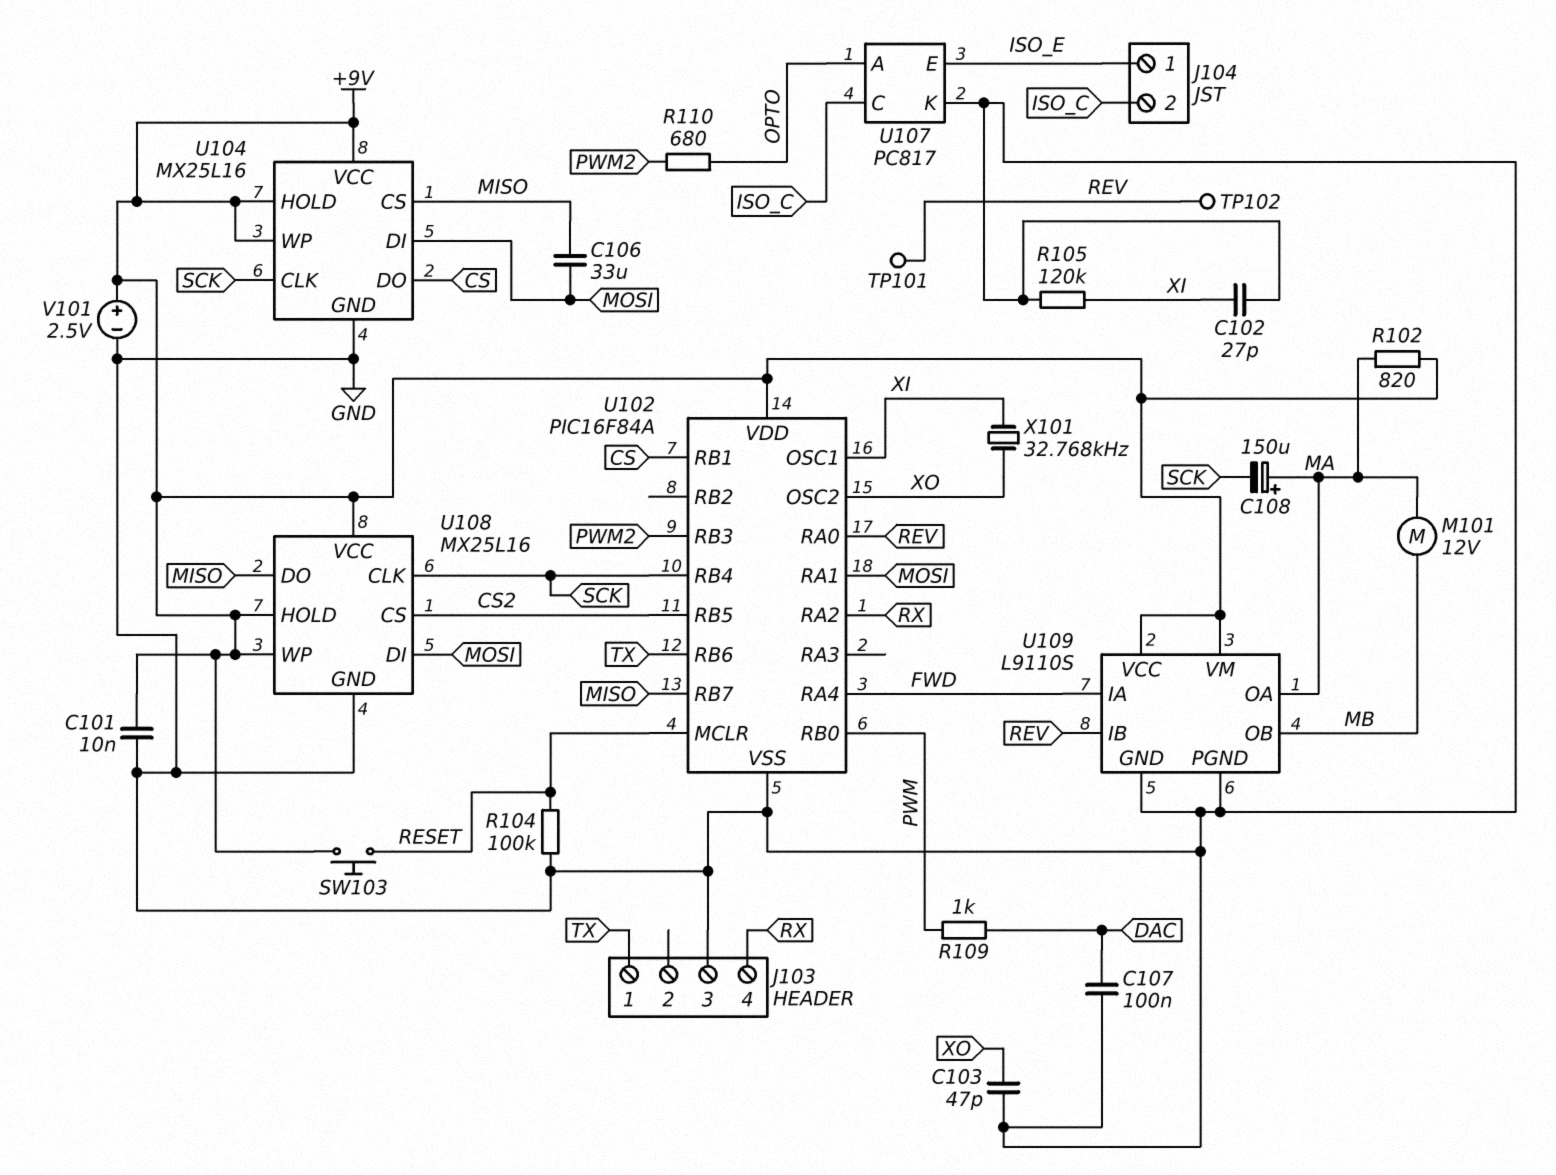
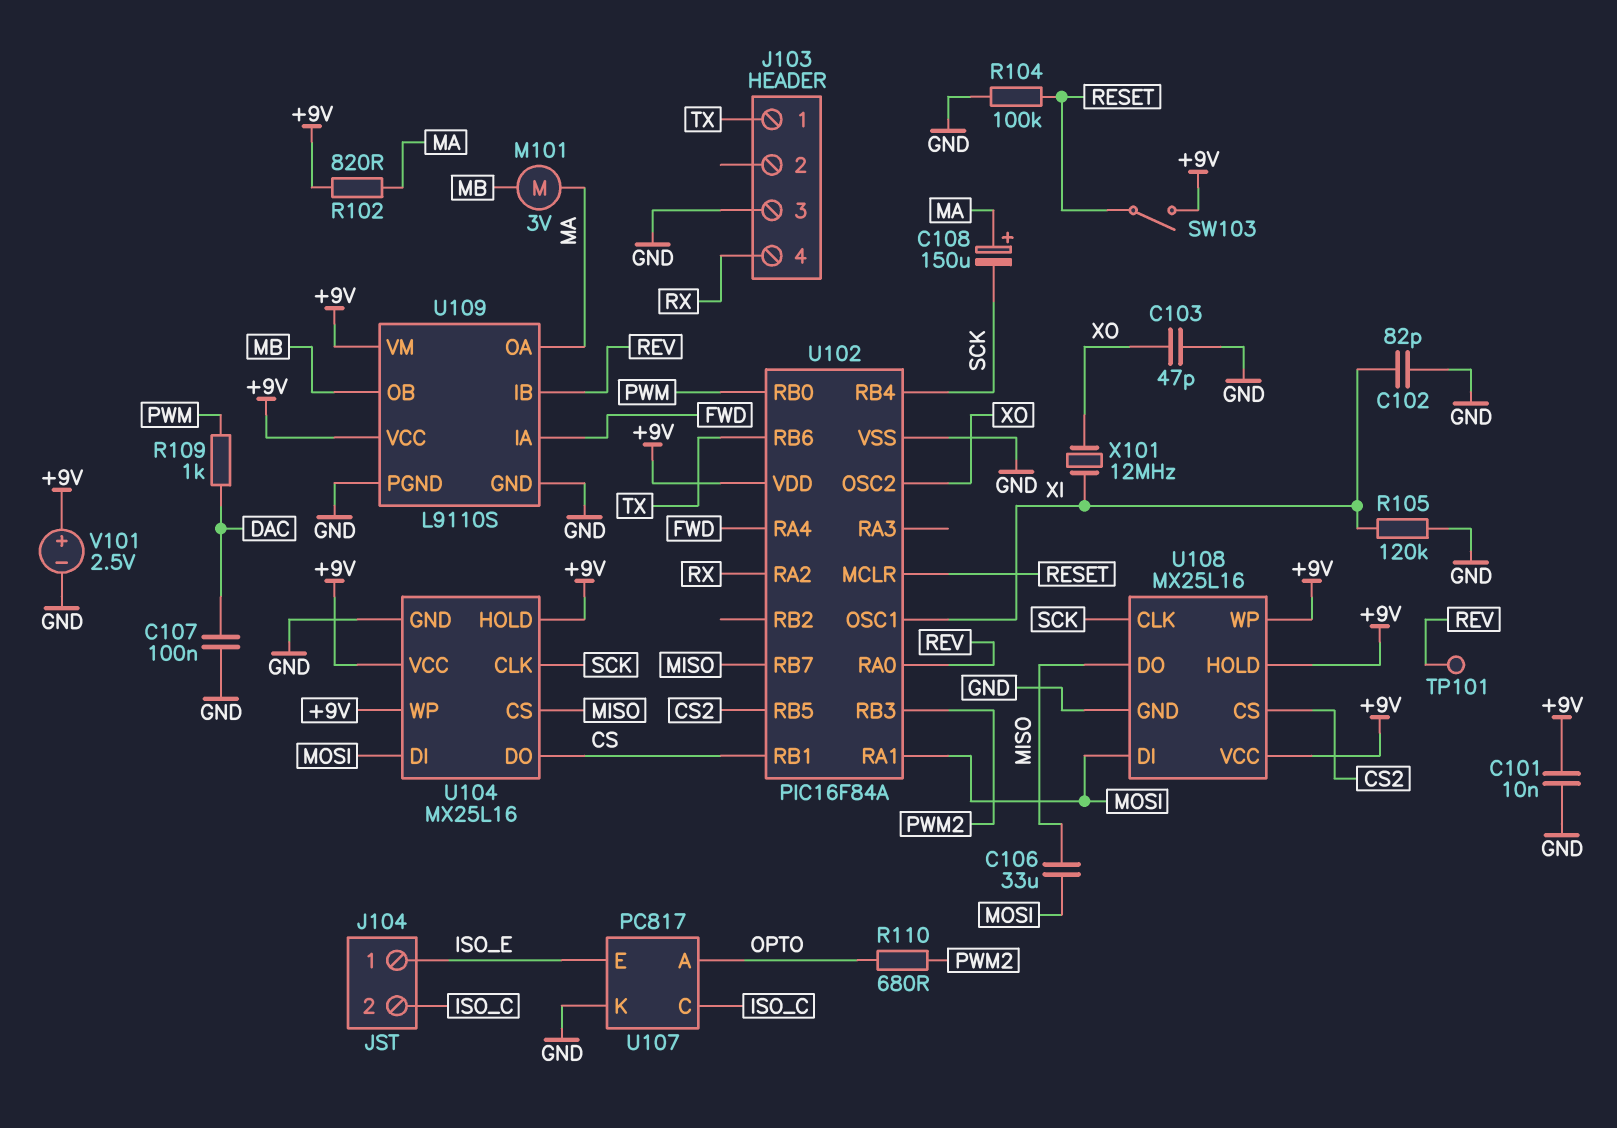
C102: 27pF (GND, XI) -> 82pF (GND, XI)
M101: motor 12V (MA, MB) -> motor 3V (MA, MB)
SW103: button (+9V, RESET) -> switch (+9V, RESET)
TP102: test point (REV) -> none
X101: 32.768kHz (XI, XO) -> 12MHz (XI, XO)

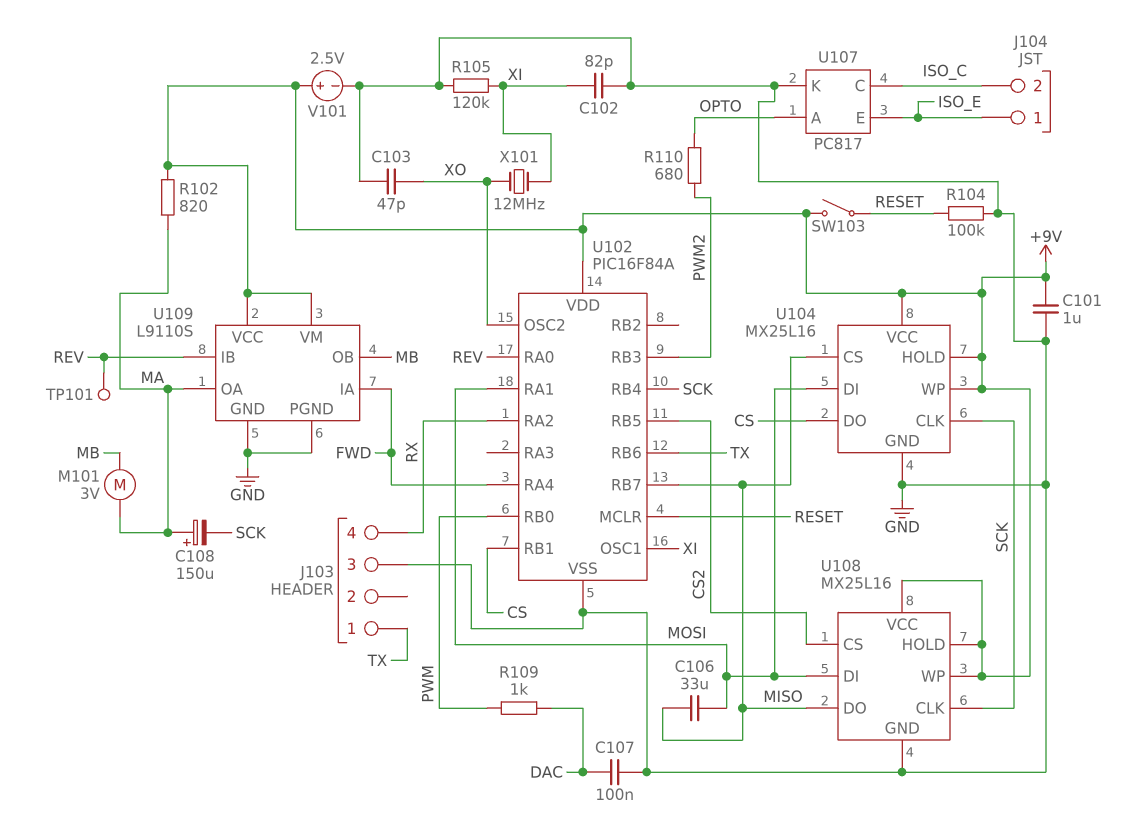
C101: 10nF (+9V, GND) -> 1uF (+9V, GND)

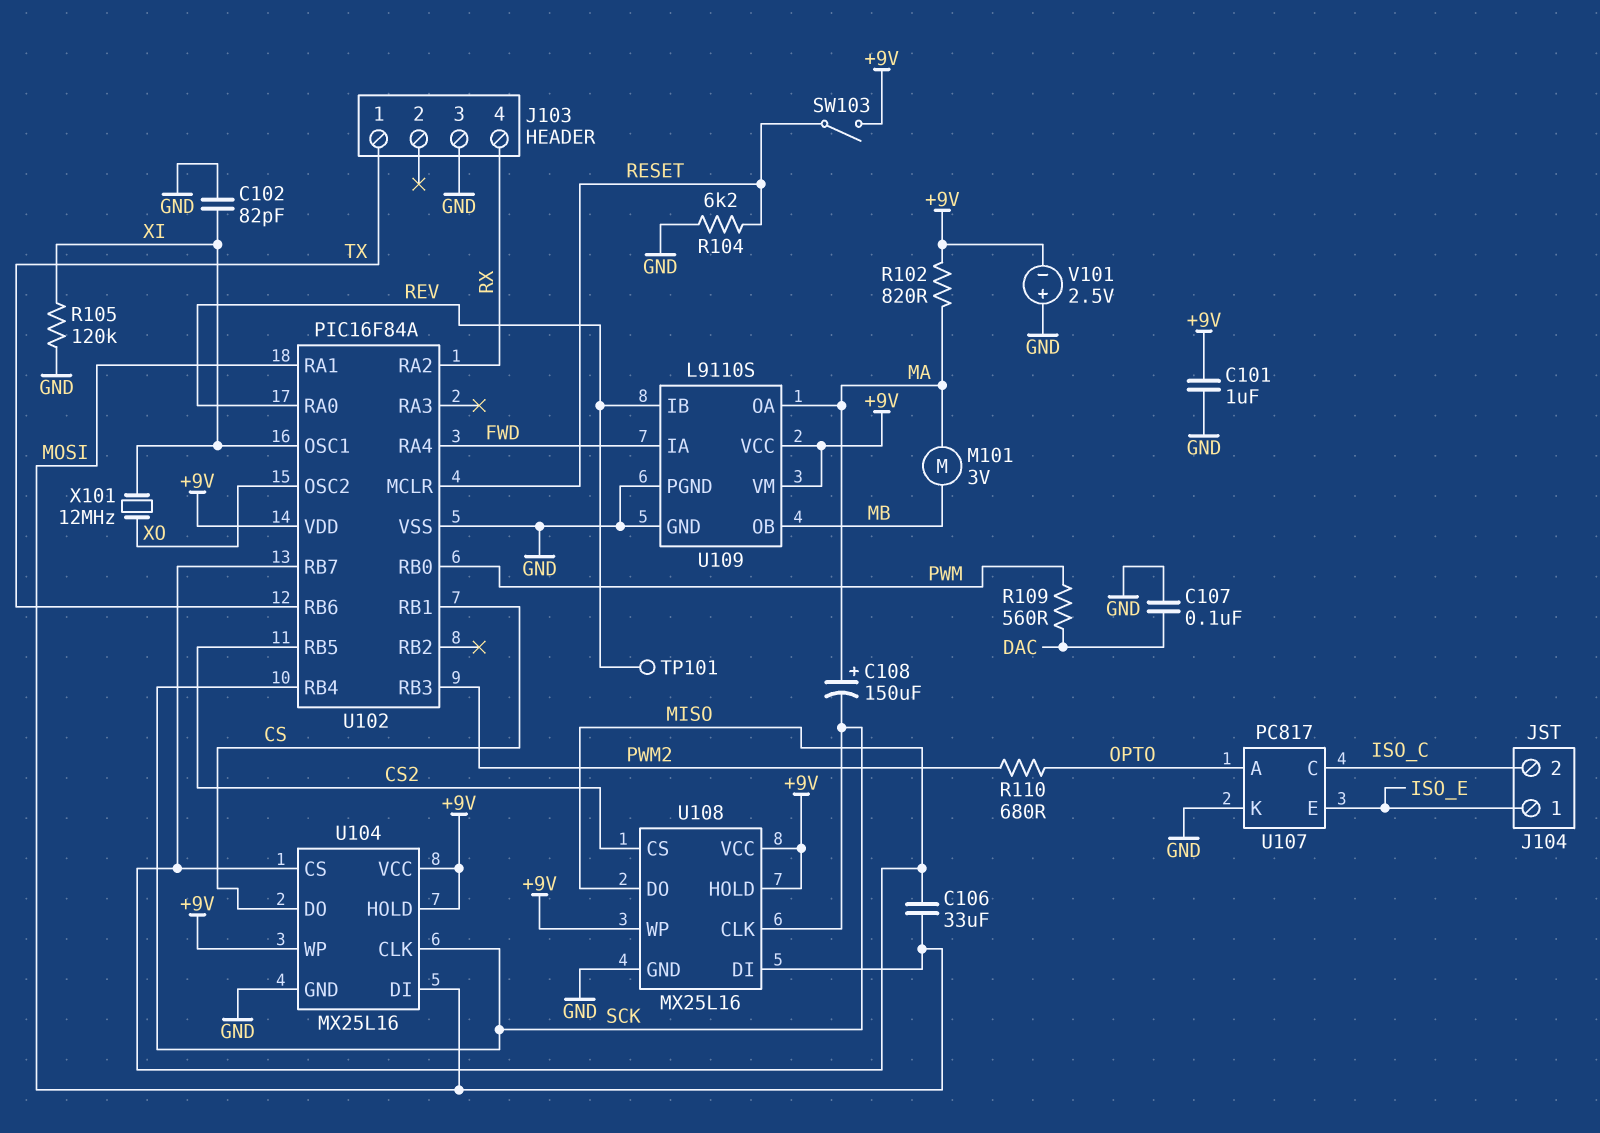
C103: 47pF (GND, XO) -> none
R104: 100k (GND, RESET) -> 6.2k (GND, RESET)
R109: 1k (DAC, PWM) -> 560 (DAC, PWM)
V101: 2.5V (plus +9V, minus GND) -> 2.5V (plus GND, minus +9V)

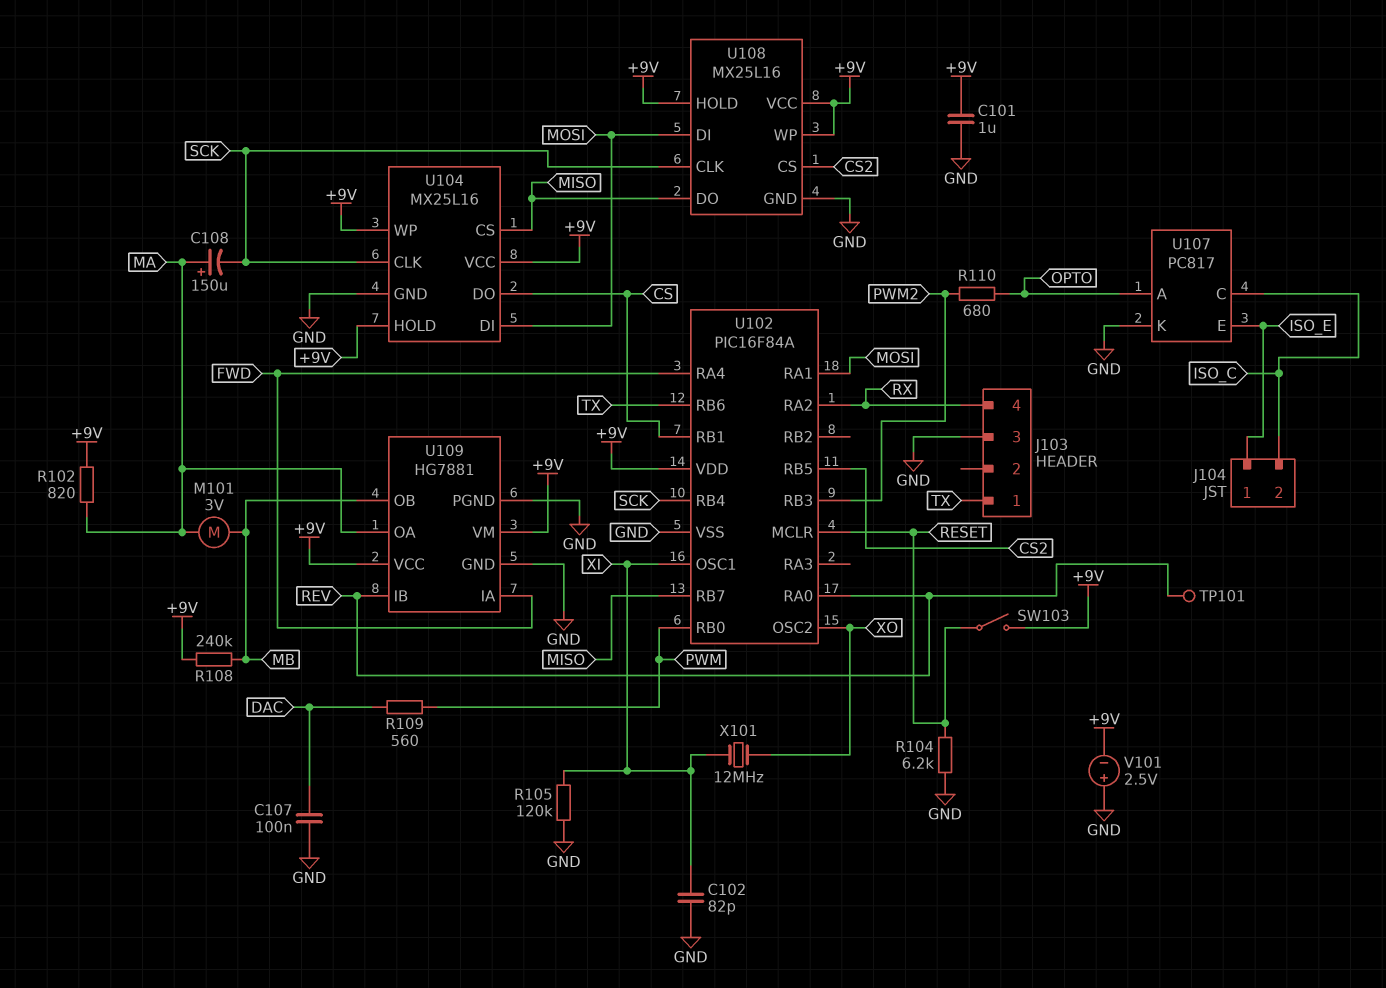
C106: 33uF (MISO, MOSI) -> none
R108: none -> 240k (+9V, MB)
U109: L9110S -> HG7881

